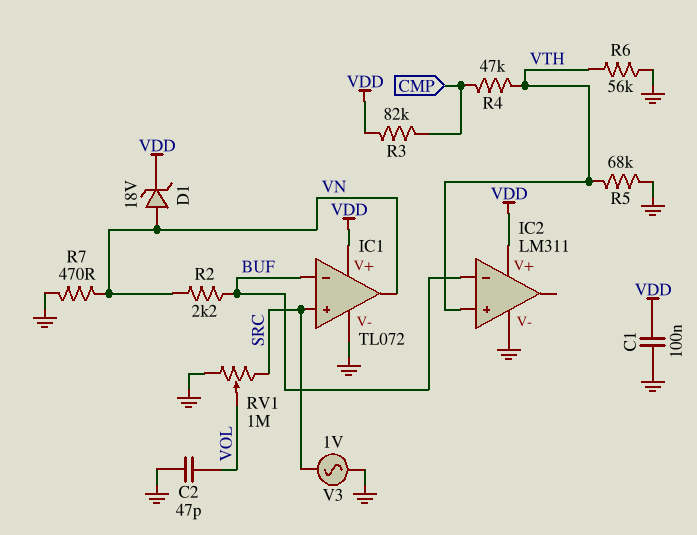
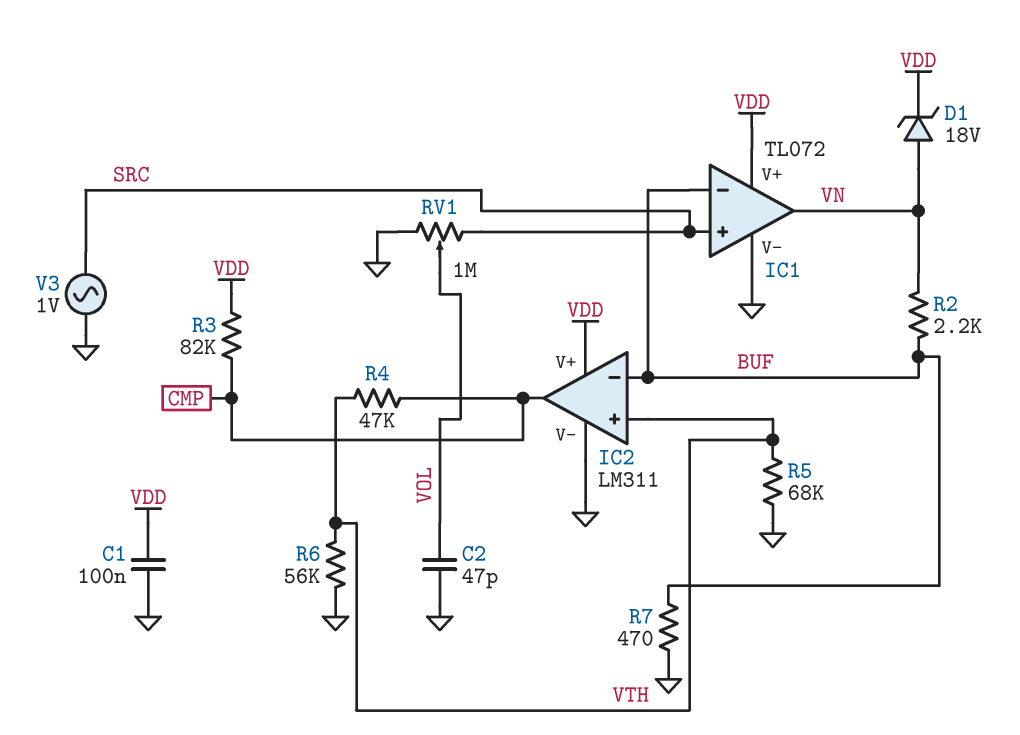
IC2 pin out: none -> CMP
R7: 470 (GND, VN) -> 470 (BUF, GND)

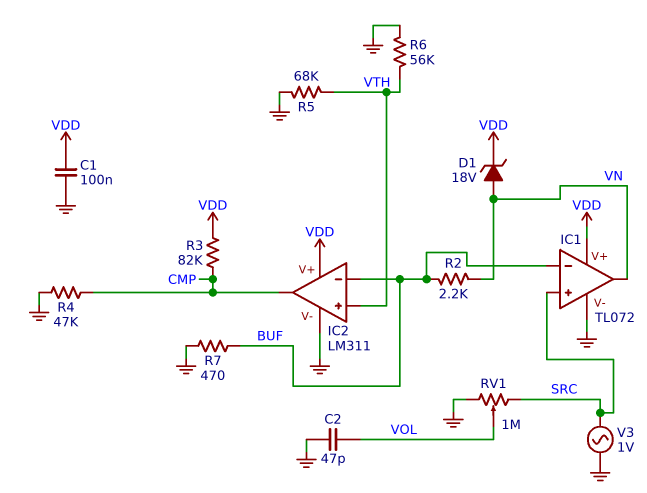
R4: 47k (CMP, VTH) -> 47k (CMP, GND)

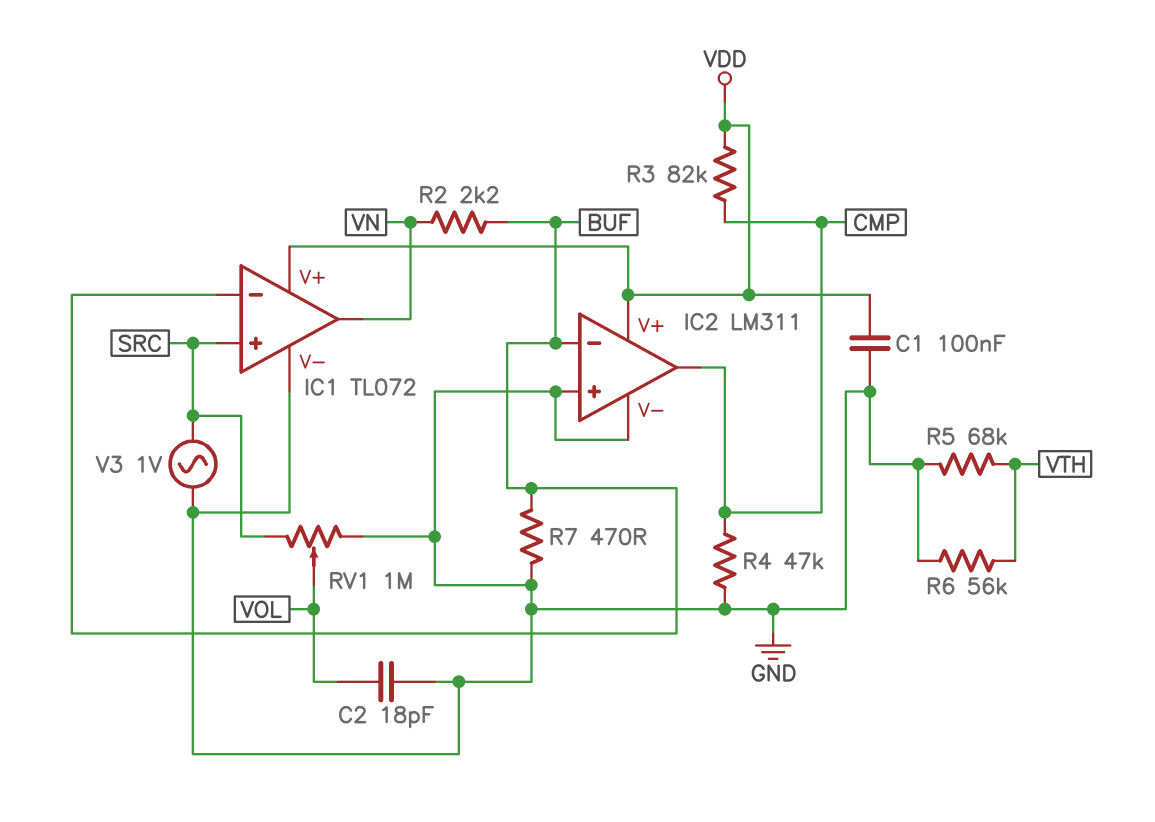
C2: 47pF (GND, VOL) -> 18pF (GND, VOL)
D1: zener 18V (A VN, K VDD) -> none
IC2 pin in+: VTH -> GND

